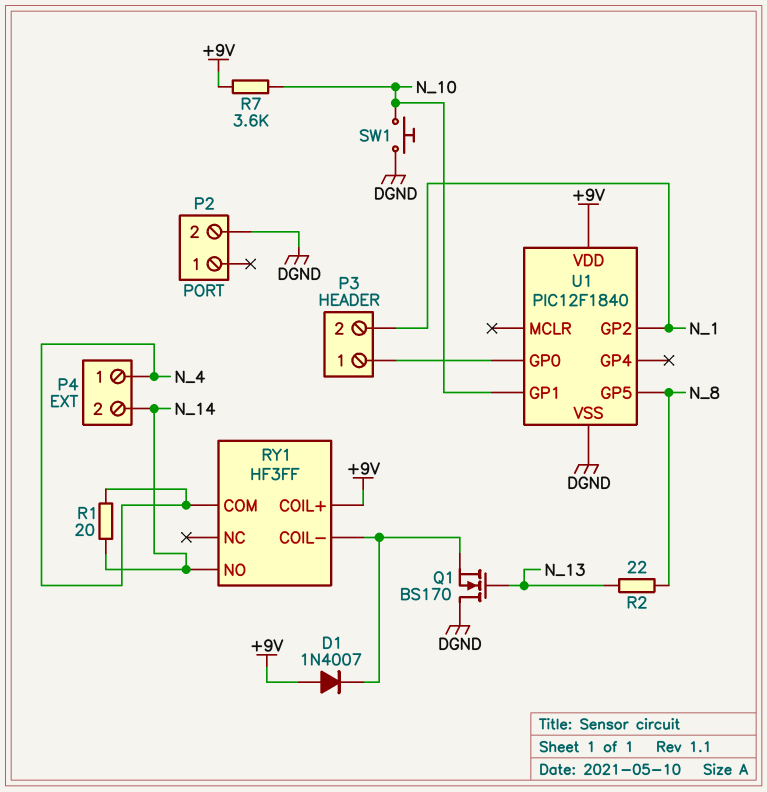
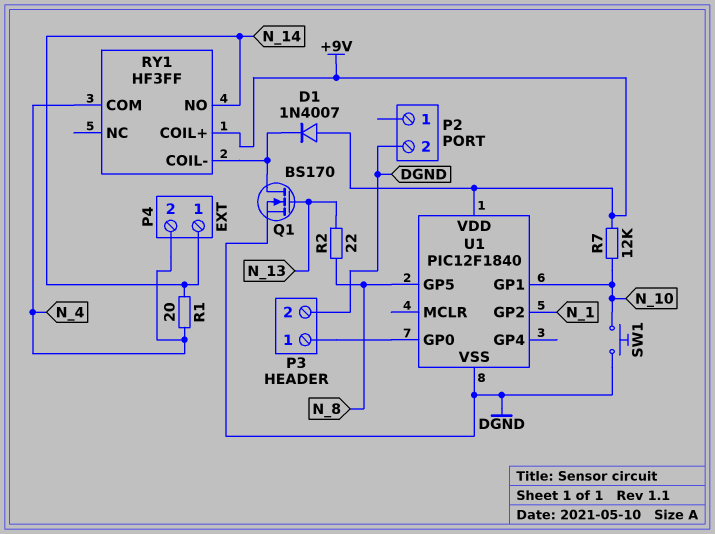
P3 pin 2: N_1 -> DGND
P4 pin 1: N_4 -> N_14
P4 pin 2: N_14 -> N_4
Q1: NMOS BS170 (G N_13, D DGND, S RY1/COIL-) -> NMOS BS170 (G N_13, D RY1/COIL-, S DGND)
R7: 3.6k (+9V, N_10) -> 12k (+9V, N_10)

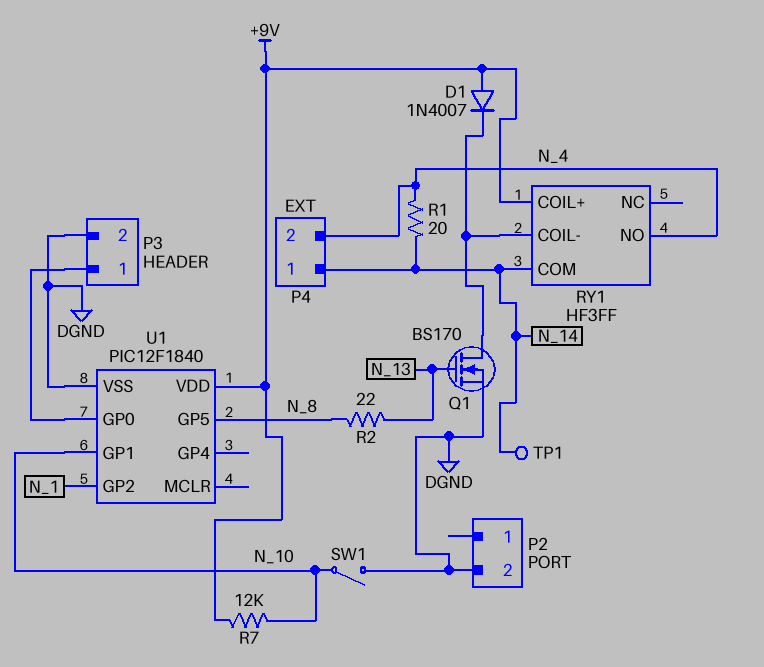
RY1 pin COM: N_4 -> N_14
RY1 pin NO: N_14 -> N_4
SW1: button (DGND, N_10) -> switch (DGND, N_10)
TP1: none -> test point (N_14)

